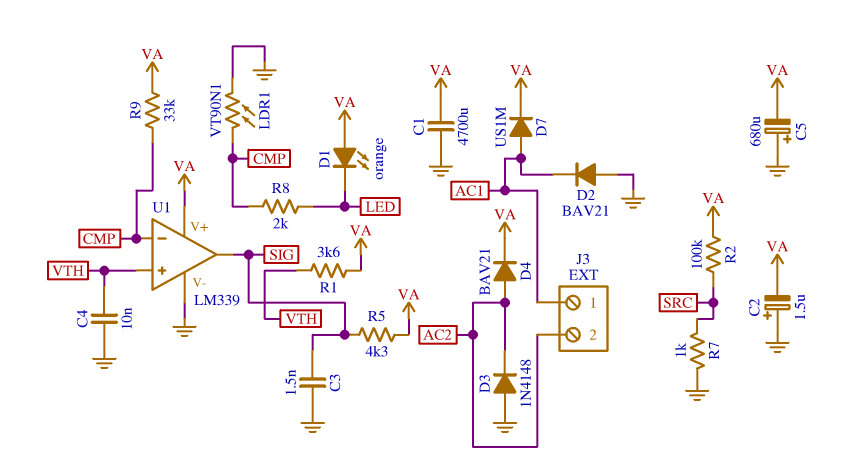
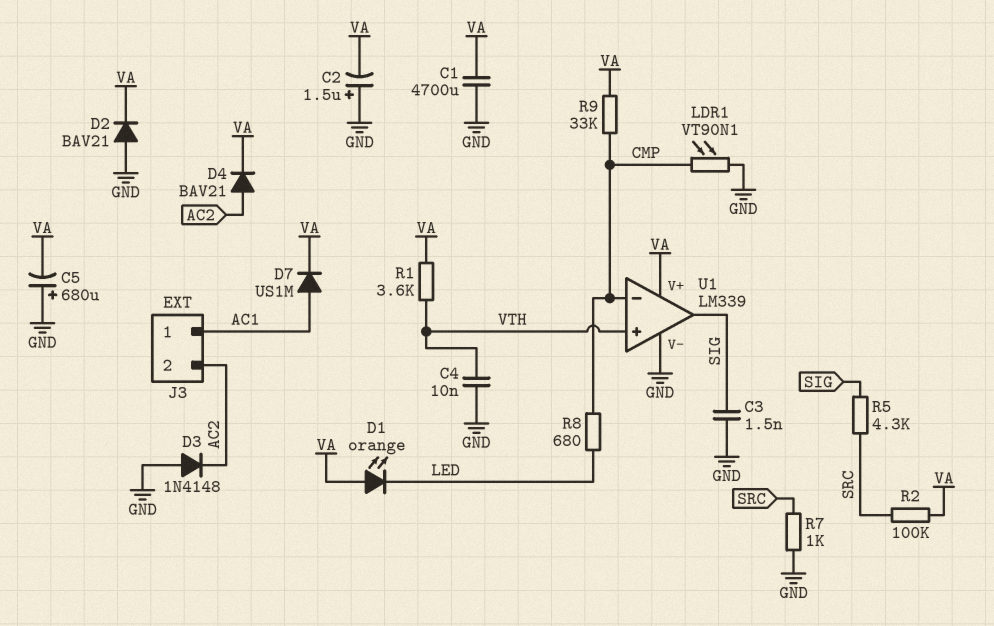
D2: diode BAV21 (A GND, K AC1) -> diode BAV21 (A GND, K VA)
R5: 4.3k (SIG, VA) -> 4.3k (SIG, SRC)
R8: 2k (CMP, LED) -> 680 (CMP, LED)

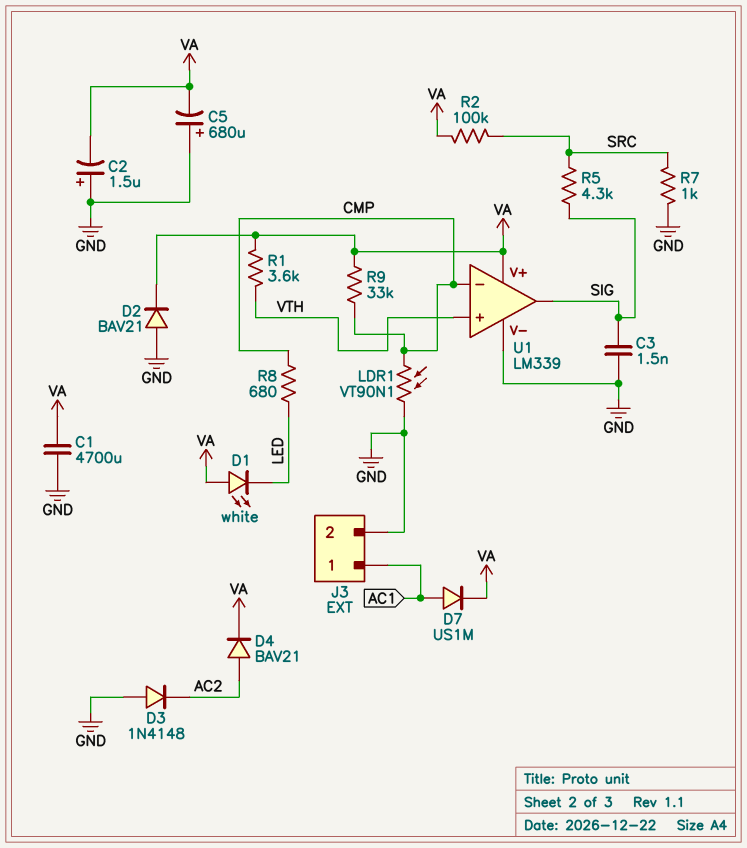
C4: 10nF (GND, VTH) -> none
D1: LED orange (A VA, K LED) -> LED white (A VA, K LED)
J3 pin 2: AC2 -> GND

